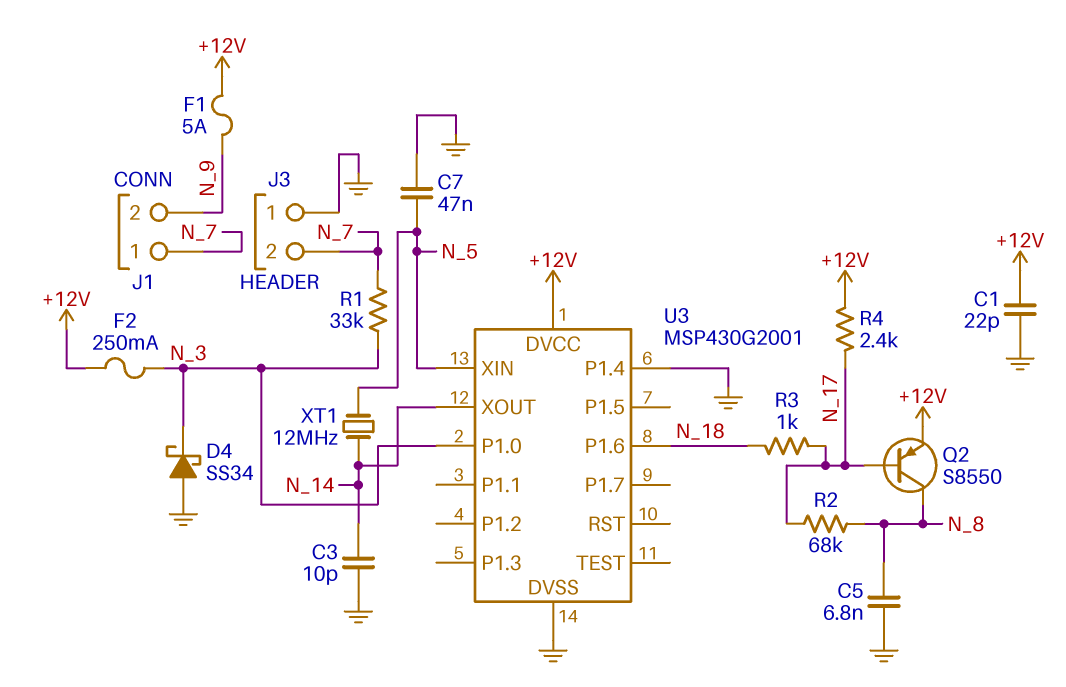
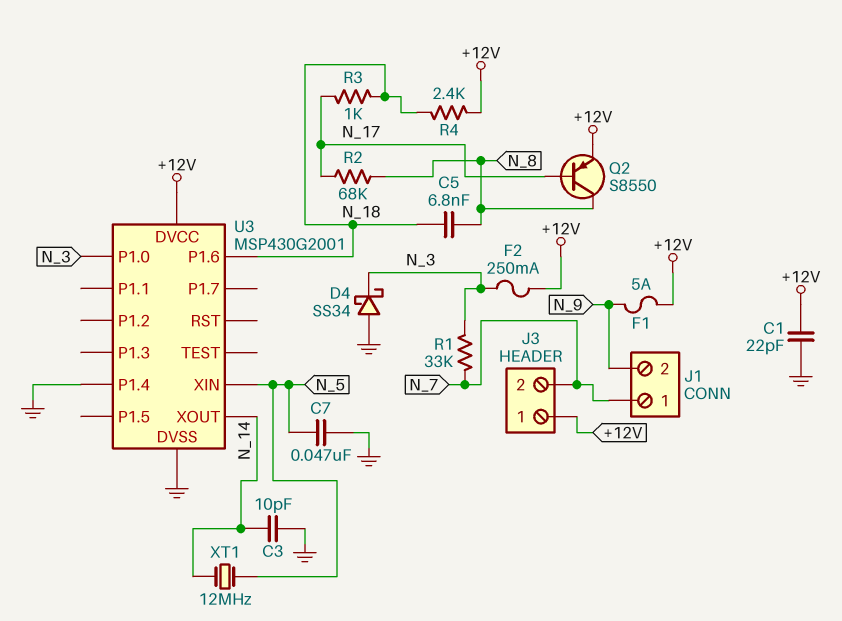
C5: 6.8nF (GND, N_8) -> 6.8nF (N_8, N_18)
J3 pin 1: GND -> +12V
R4: 2.4k (+12V, N_17) -> 2.4k (+12V, N_18)

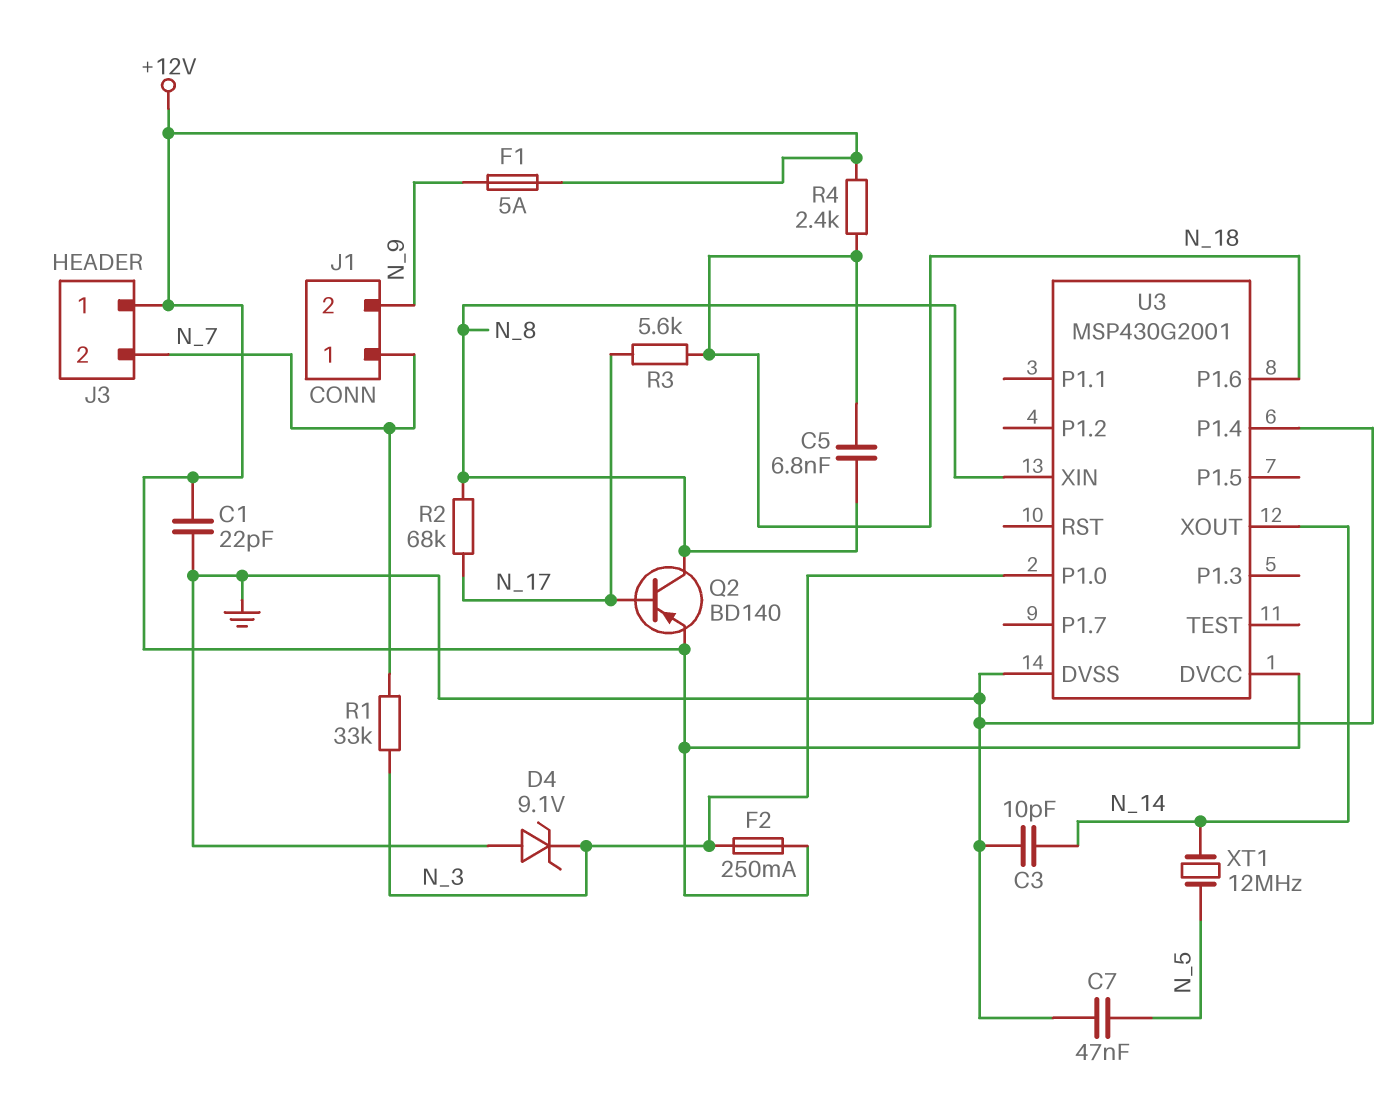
D4: schottky SS34 (A GND, K N_3) -> zener 9.1V (A GND, K N_3)
Q2: PNP S8550 (B N_17, C N_8, E +12V) -> PNP BD140 (B N_17, C N_8, E +12V)
R3: 1k (N_17, N_18) -> 5.6k (N_17, N_18)
U3 pin XIN: N_5 -> N_8

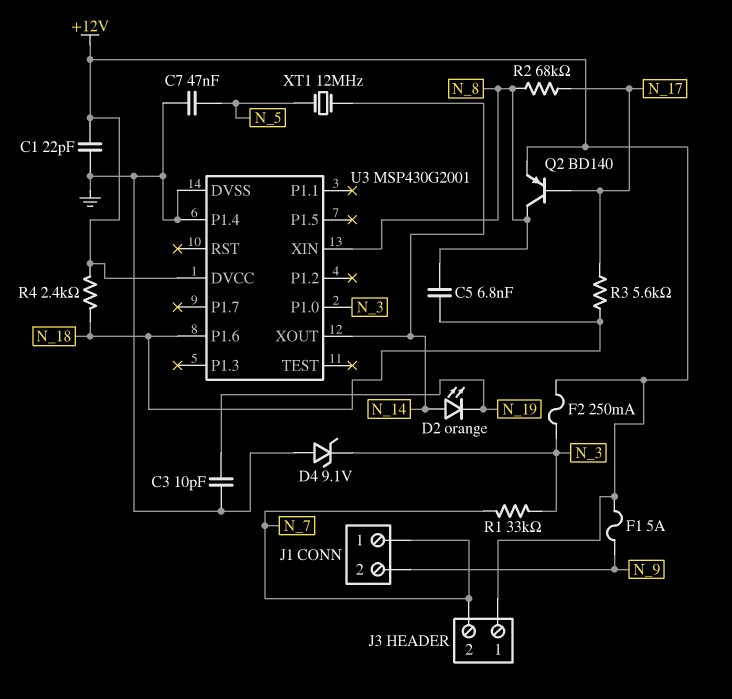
C3: 10pF (GND, N_14) -> 10pF (GND, N_19)
D2: none -> LED orange (A N_14, K N_19)

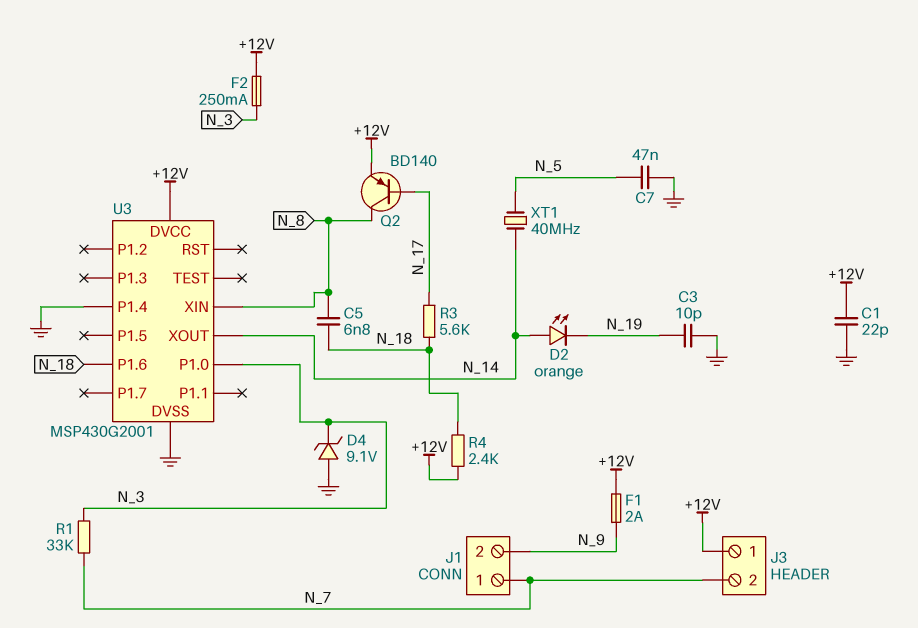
F1: 5A (+12V, N_9) -> 2A (+12V, N_9)
R2: 68k (N_8, N_17) -> none
XT1: 12MHz (N_5, N_14) -> 40MHz (N_5, N_14)

